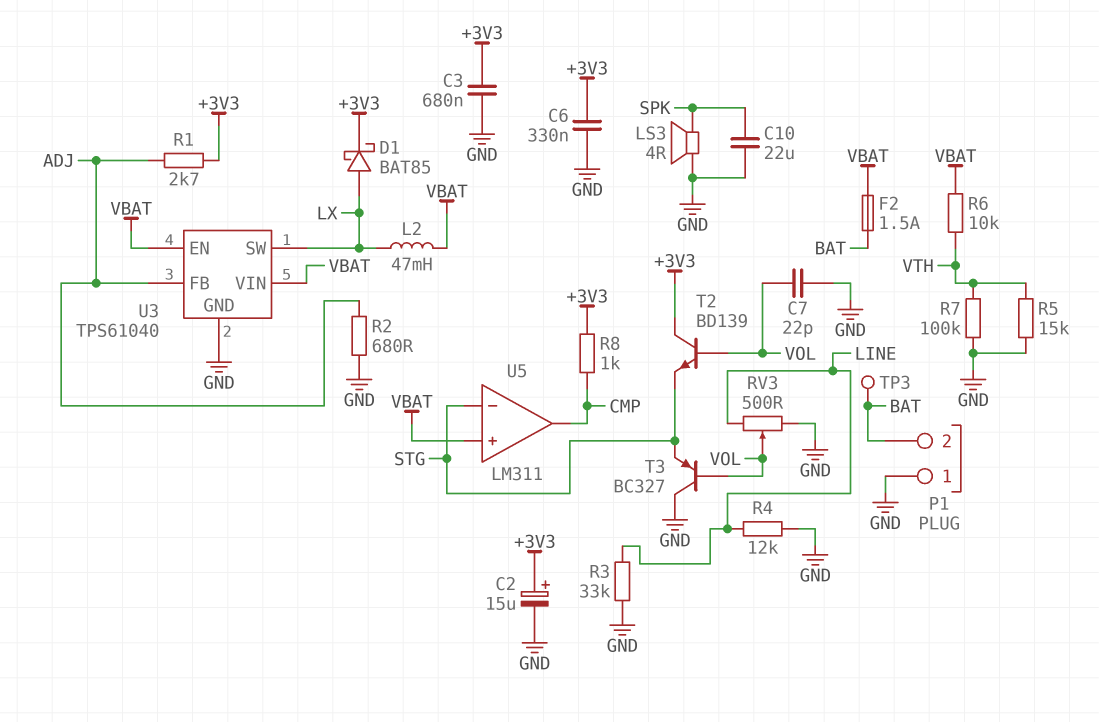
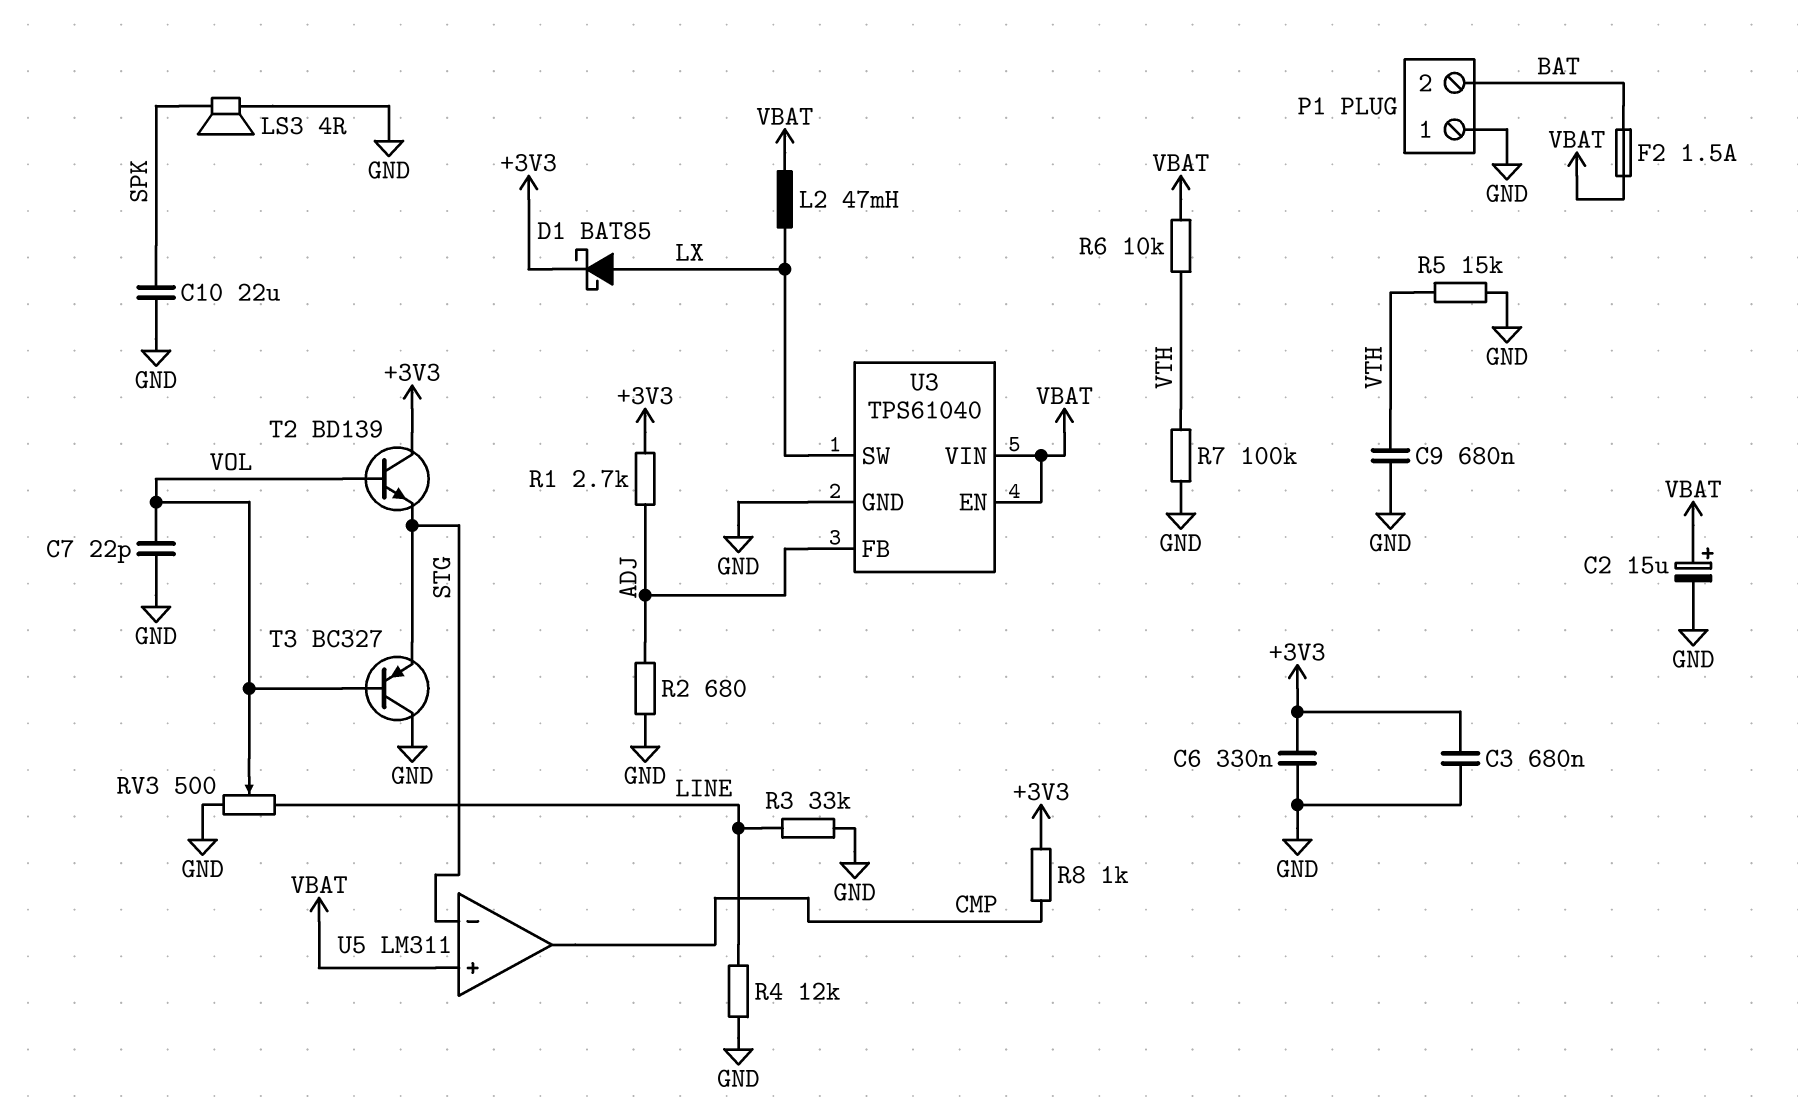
C2: 15uF (plus +3V3, minus GND) -> 15uF (plus VBAT, minus GND)
C9: none -> 680nF (GND, VTH)
TP3: test point (BAT) -> none

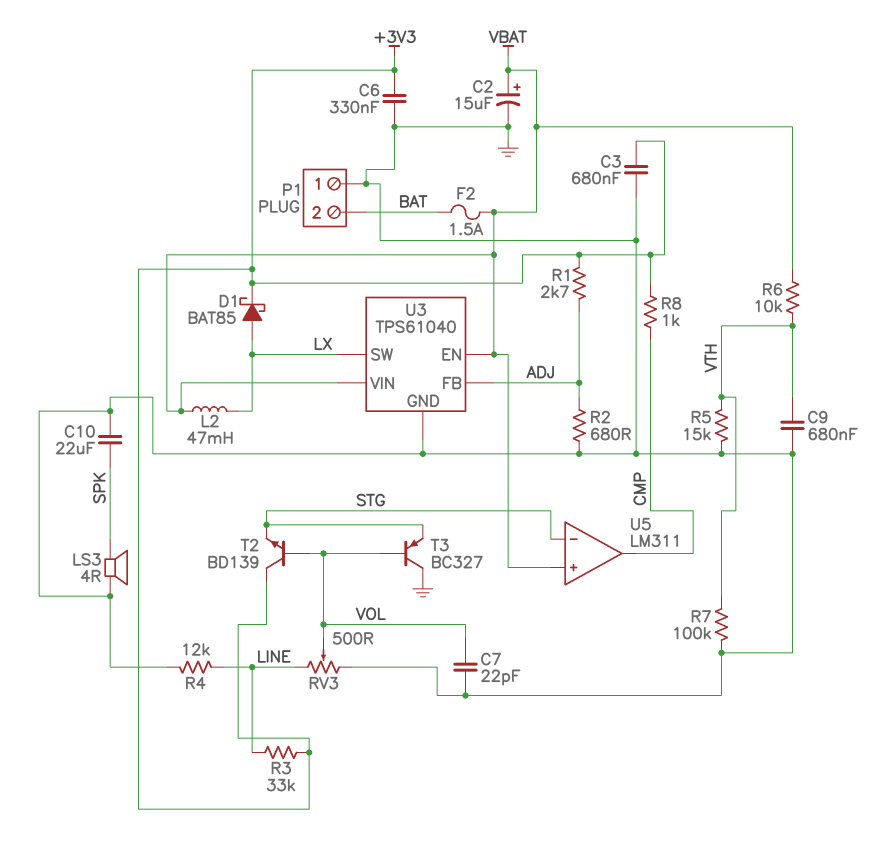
R3: 33k (GND, LINE) -> 33k (+3V3, LINE)

